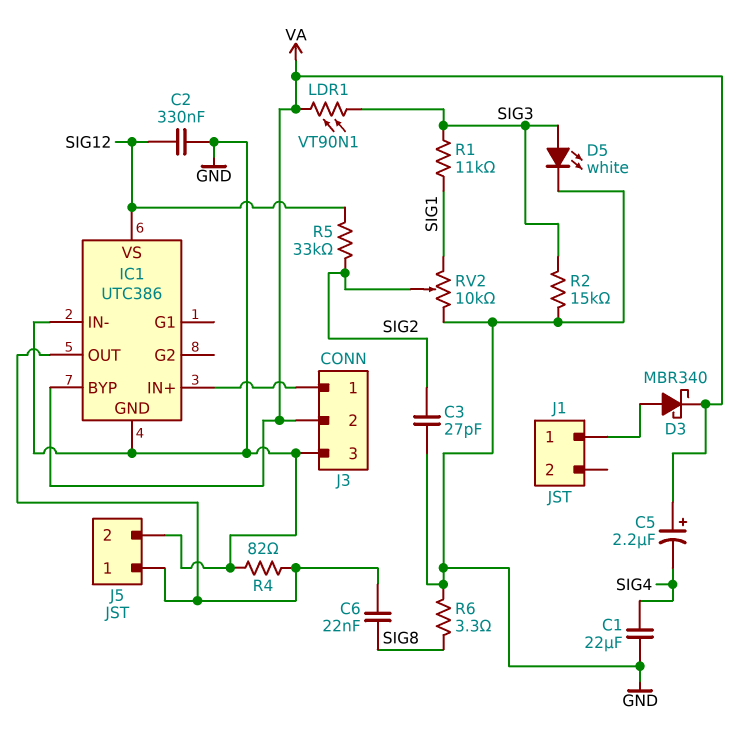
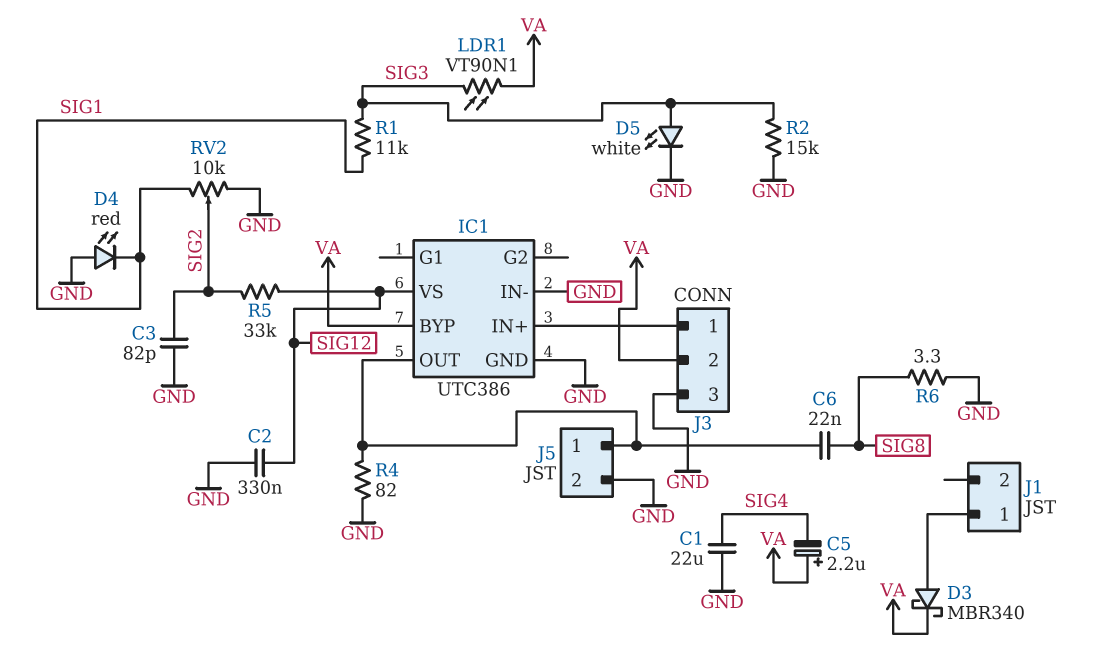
C3: 27pF (GND, SIG2) -> 82pF (GND, SIG2)
D4: none -> LED red (A GND, K SIG1)

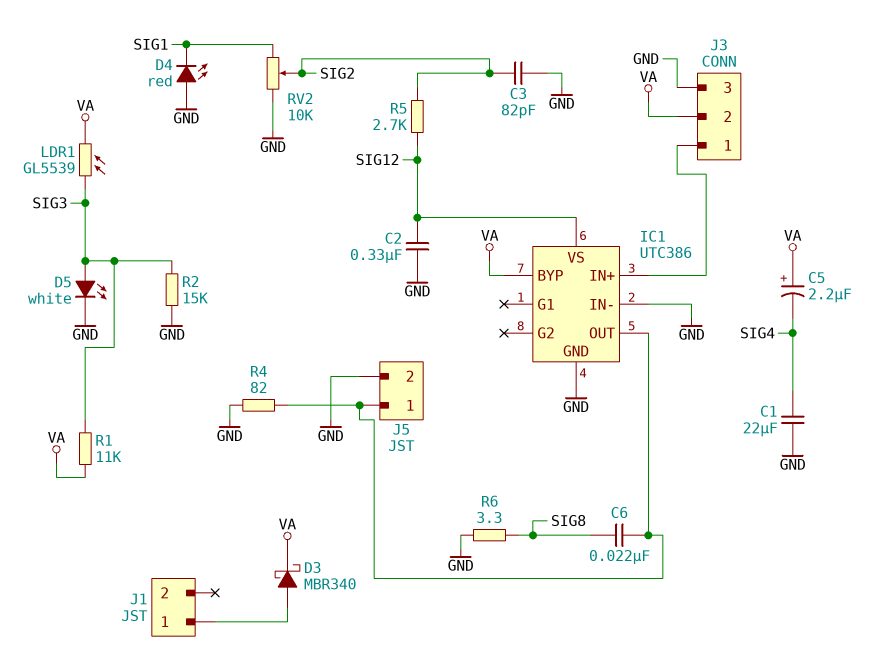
LDR1: VT90N1 (SIG3, VA) -> GL5539 (SIG3, VA)
R1: 11k (SIG1, SIG3) -> 11k (SIG3, VA)
R5: 33k (SIG2, SIG12) -> 2.7k (SIG2, SIG12)

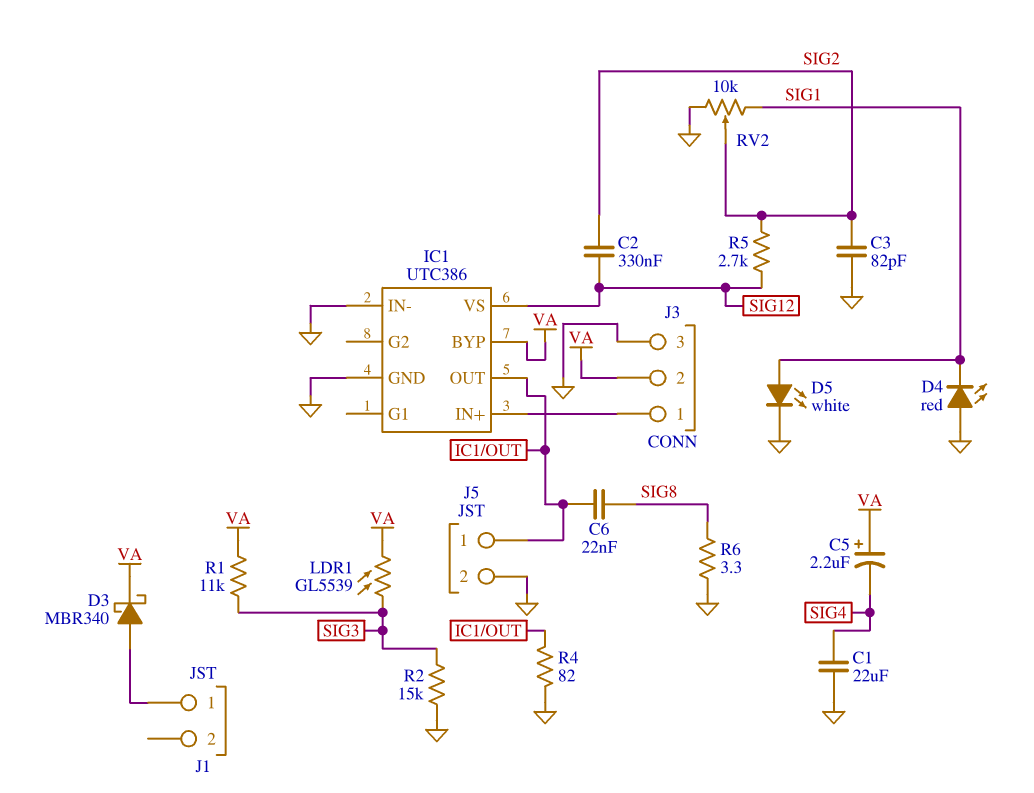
C2: 330nF (GND, SIG12) -> 330nF (SIG2, SIG12)
D5: LED white (A SIG3, K GND) -> LED white (A SIG1, K GND)

